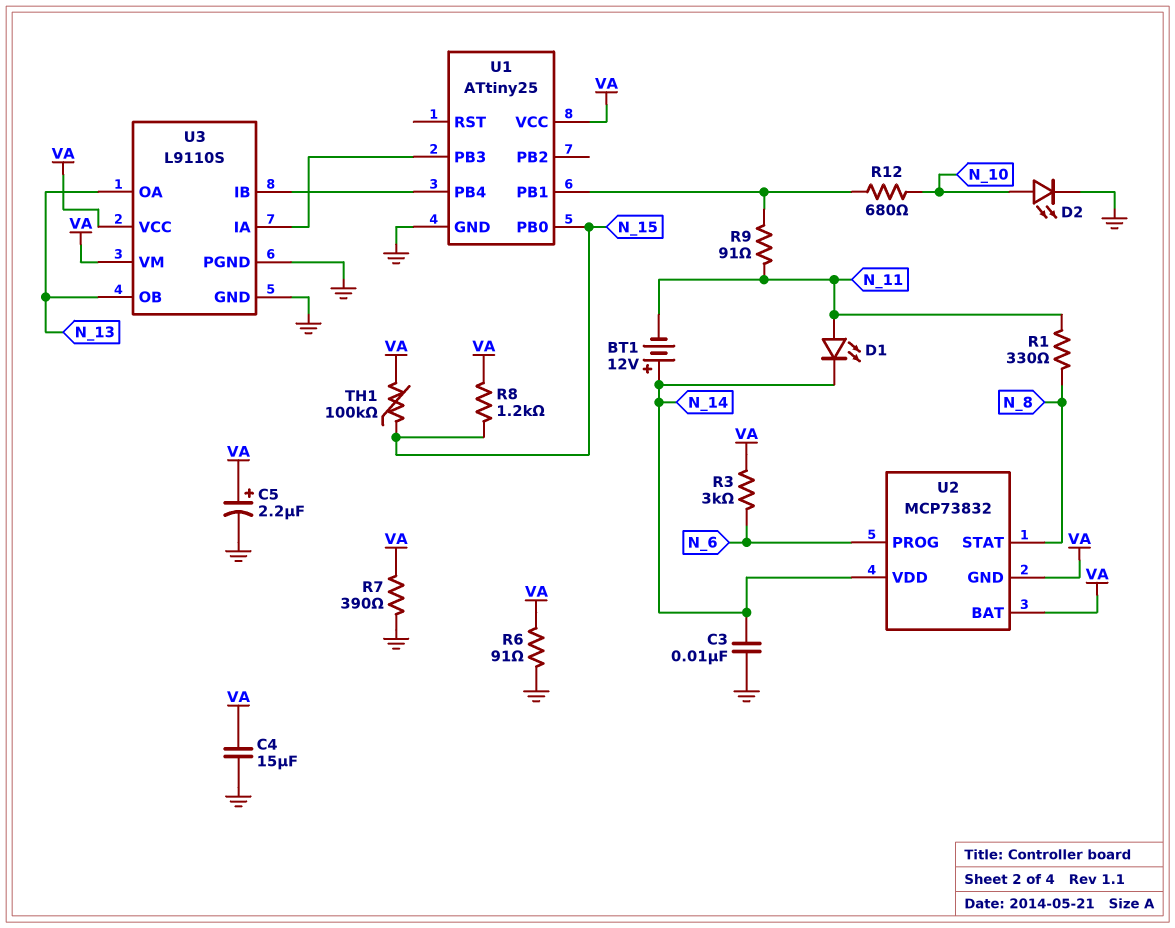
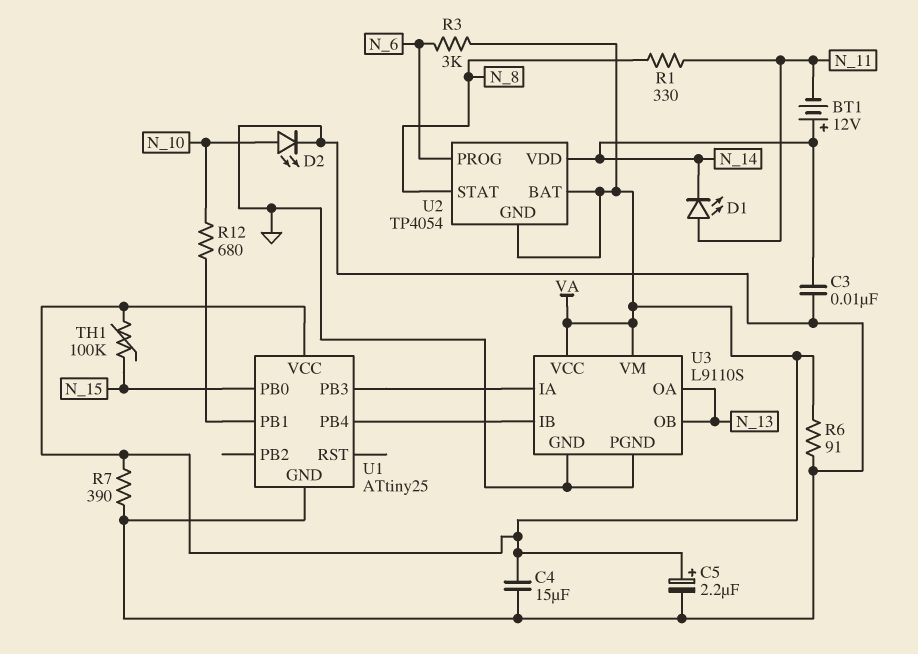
R8: 1.2k (N_15, VA) -> none
R9: 91 (N_11, U1/PB1) -> none
U2: MCP73832 -> TP4054

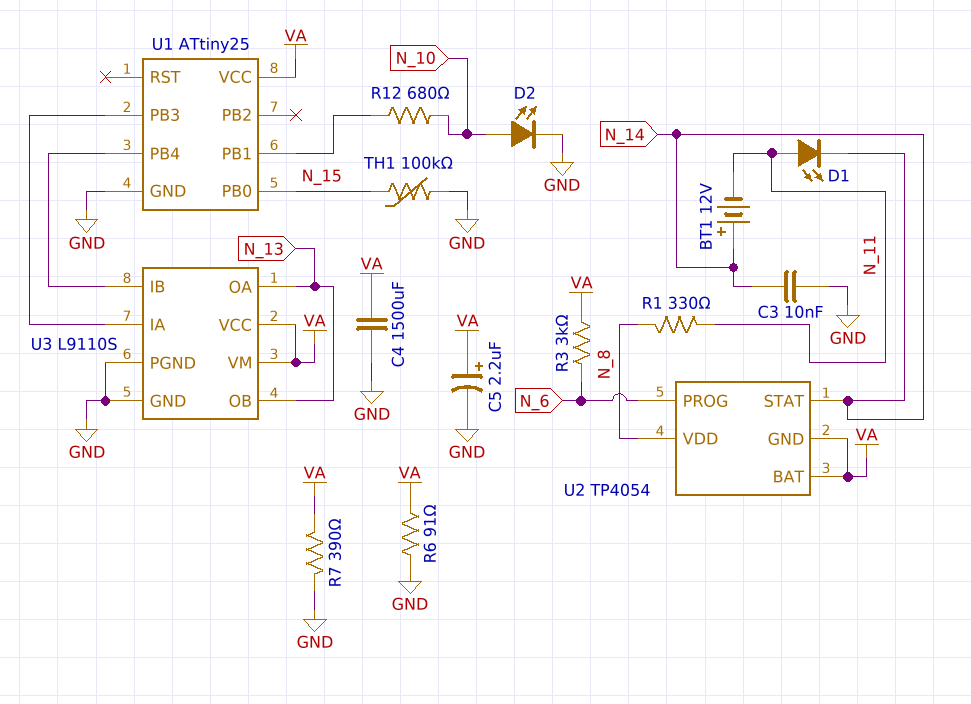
C4: 15uF (GND, VA) -> 1500uF (GND, VA)
TH1: 100k (N_15, VA) -> 100k (GND, N_15)
U2 pin STAT: N_8 -> N_14
U2 pin VDD: N_14 -> N_8

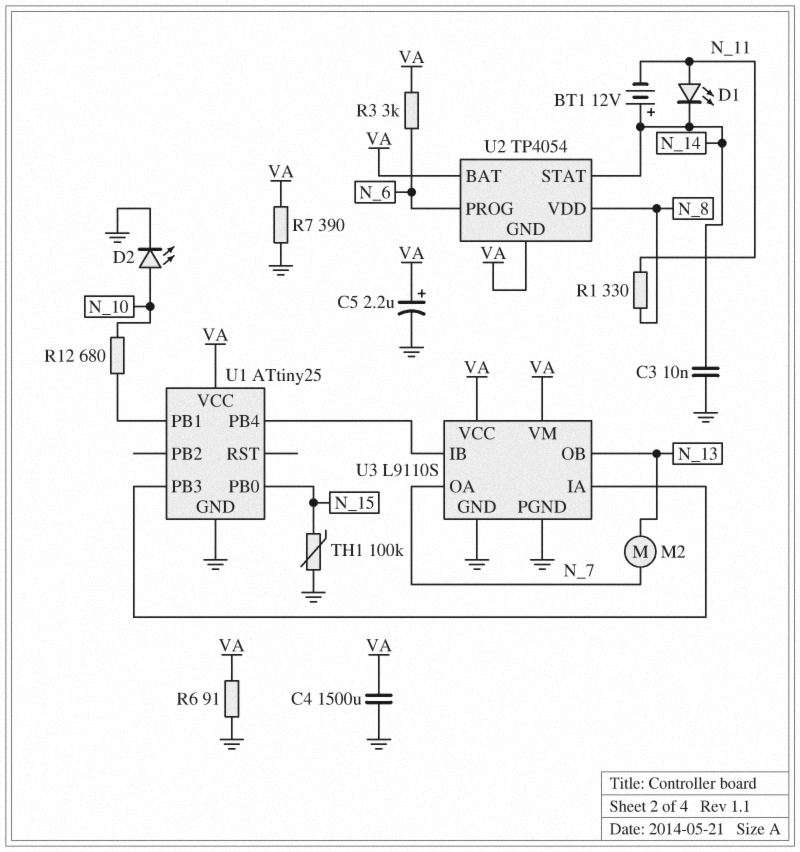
M2: none -> motor (N_7, N_13)
U3 pin OA: N_13 -> N_7

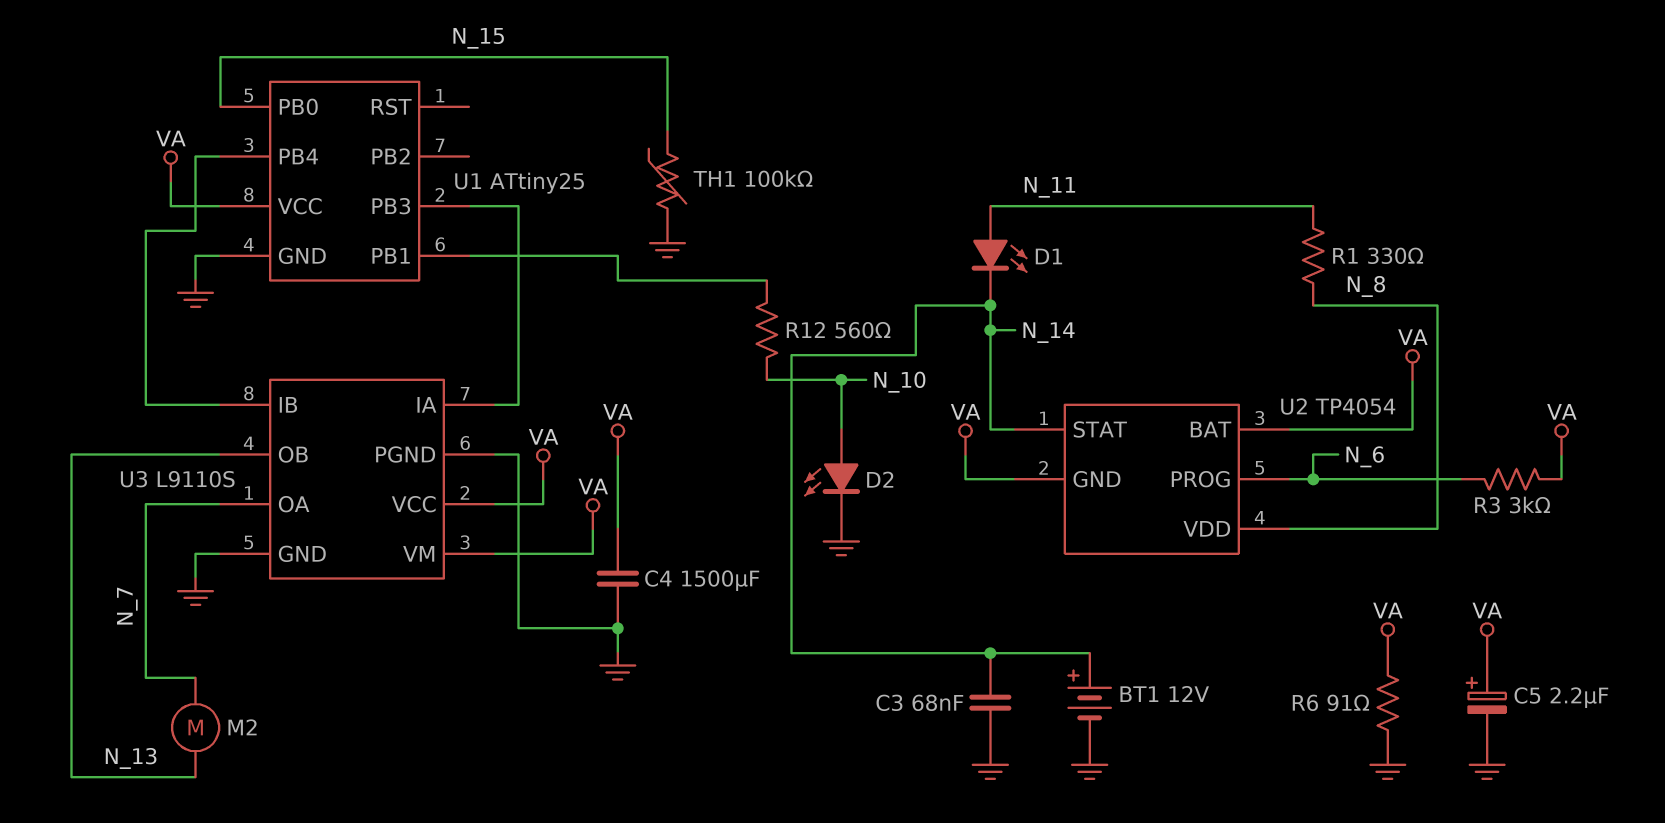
BT1: 12V (plus N_14, minus N_11) -> 12V (plus N_14, minus GND)
C3: 10nF (GND, N_14) -> 68nF (GND, N_14)
R7: 390 (GND, VA) -> none
R12: 680 (N_10, U1/PB1) -> 560 (N_10, U1/PB1)

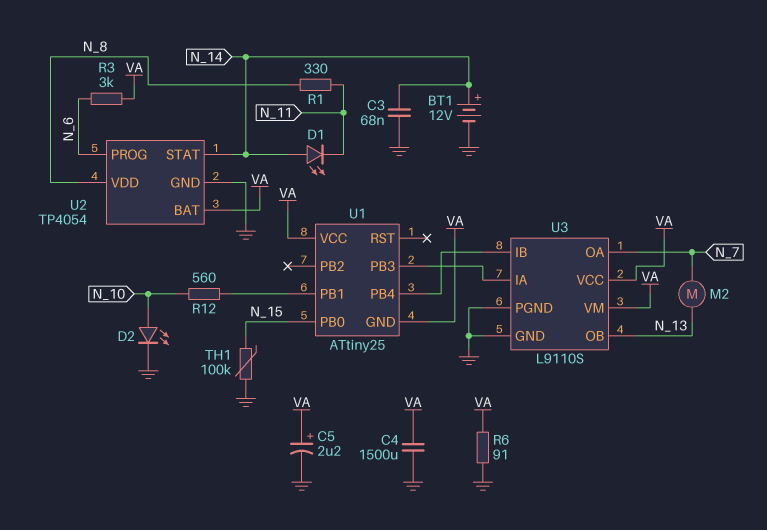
D1: LED (A N_11, K N_14) -> LED (A N_14, K N_11)
U1 pin GND: GND -> VA
U2 pin GND: VA -> GND

